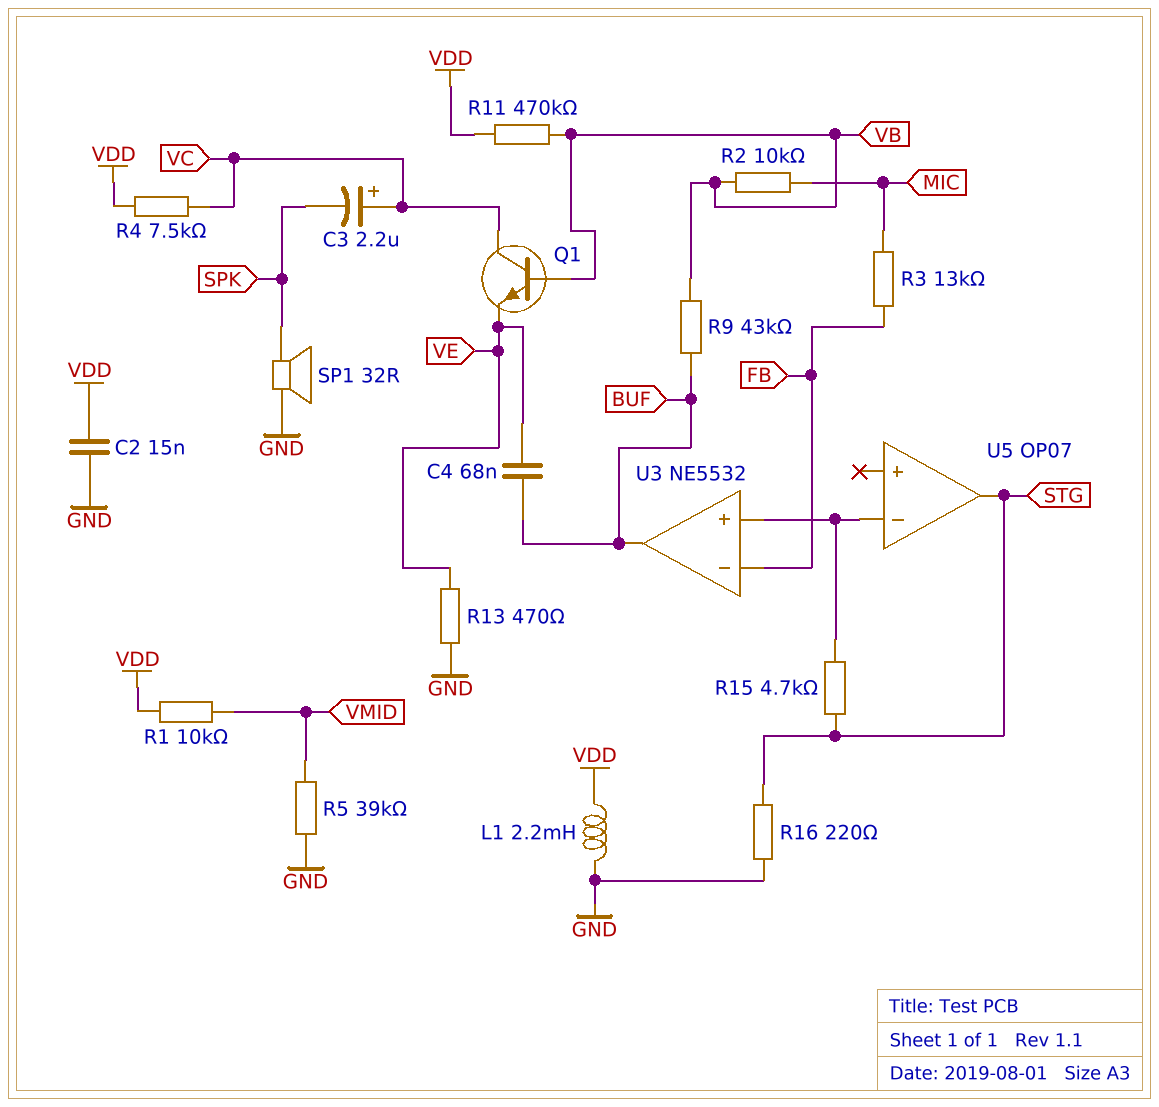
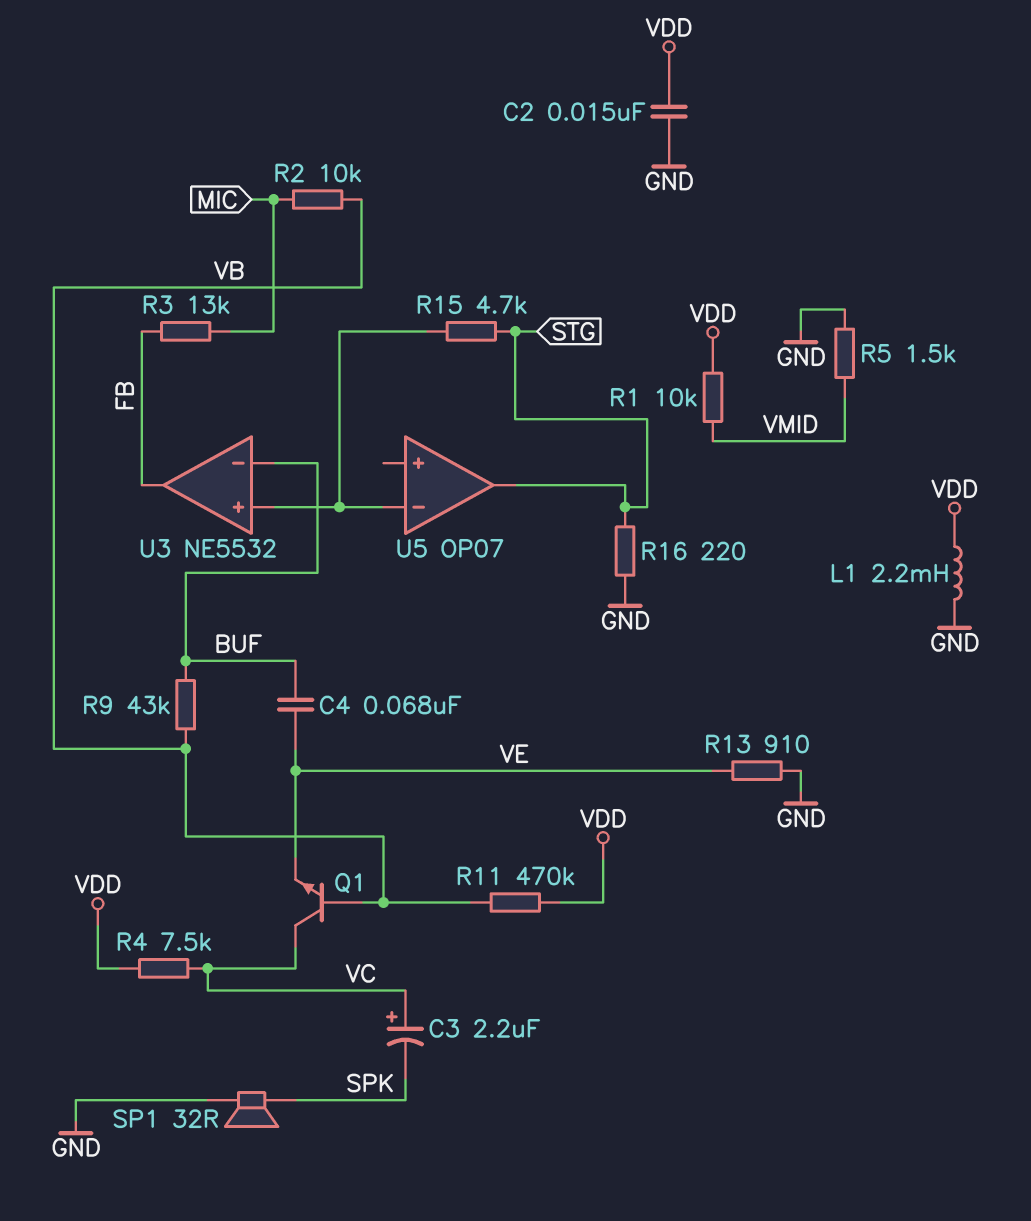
R5: 39k (GND, VMID) -> 1.5k (GND, VMID)
R13: 470 (GND, VE) -> 910 (GND, VE)
U3 pin in-: FB -> BUF
U3 pin out: BUF -> FB

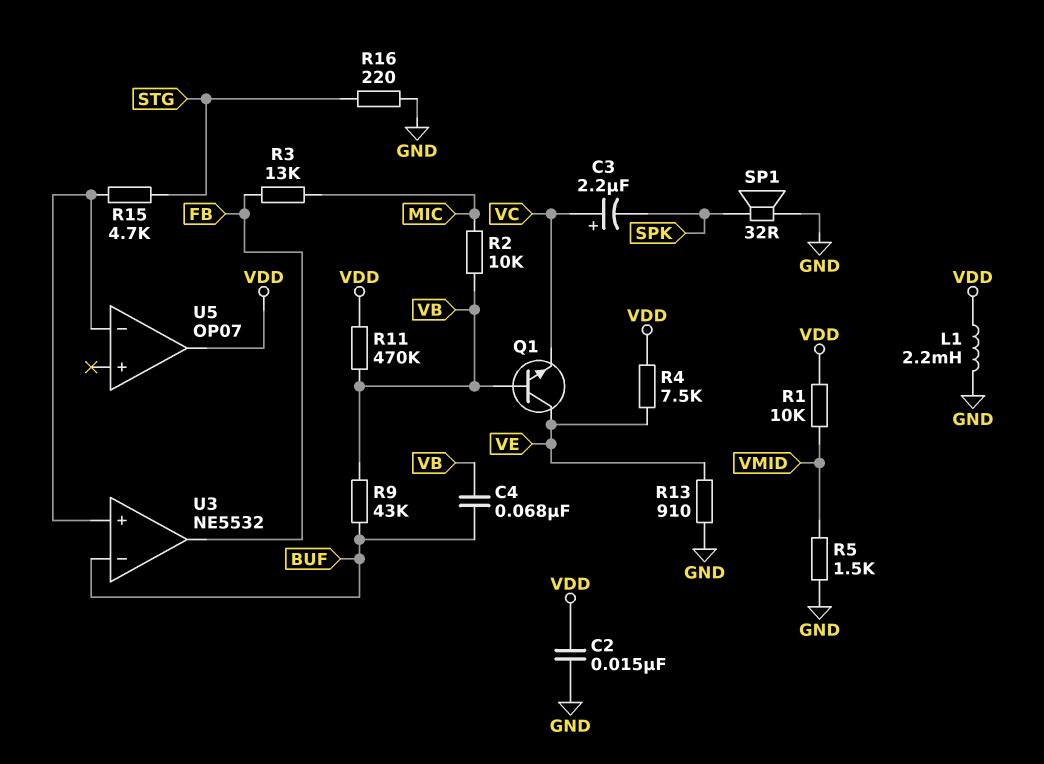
C4: 68nF (BUF, VE) -> 68nF (BUF, VB)
Q1: NPN (B VB, C VC, E VE) -> NPN (B VB, C VE, E VC)
R4: 7.5k (VC, VDD) -> 7.5k (VDD, VE)
U5 pin out: STG -> VDD

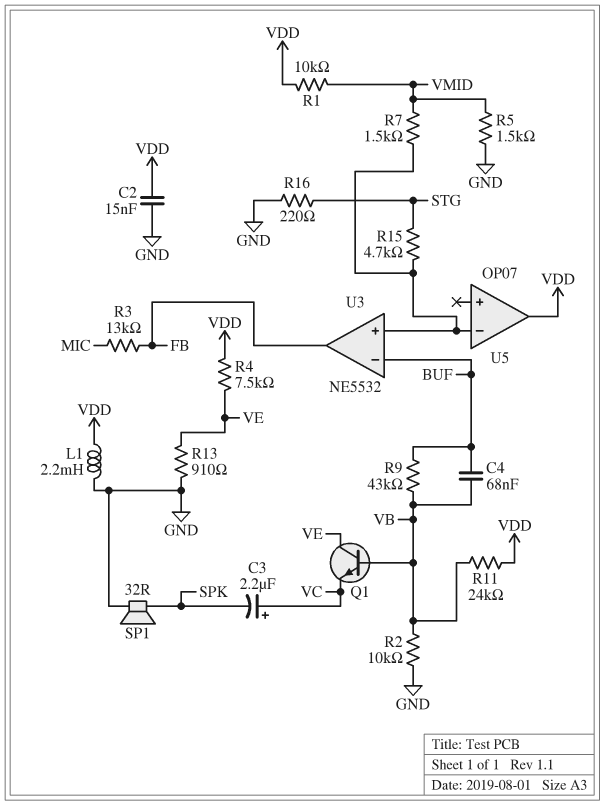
R2: 10k (MIC, VB) -> 10k (GND, VB)
R7: none -> 1.5k (U3/in+, VMID)
R11: 470k (VB, VDD) -> 24k (VB, VDD)

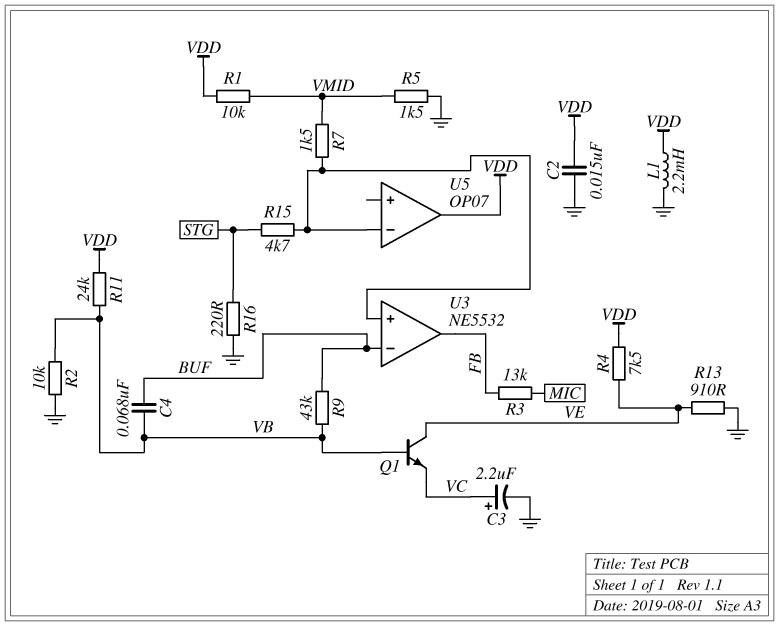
C3: 2.2uF (plus VC, minus SPK) -> 2.2uF (plus VC, minus GND)
SP1: speaker 32R (GND, SPK) -> none

